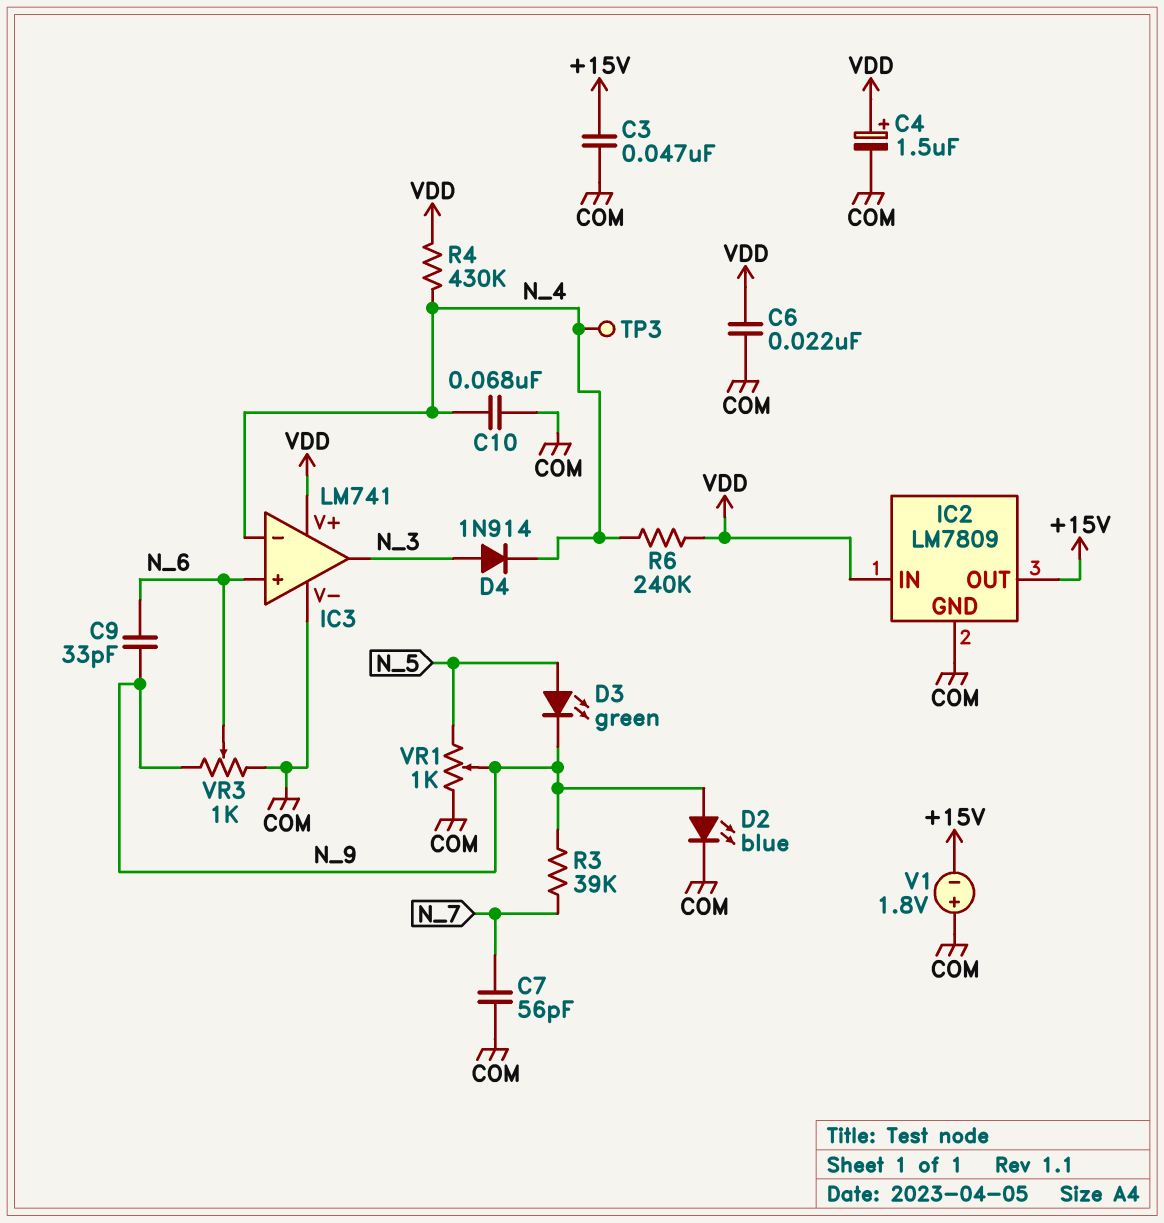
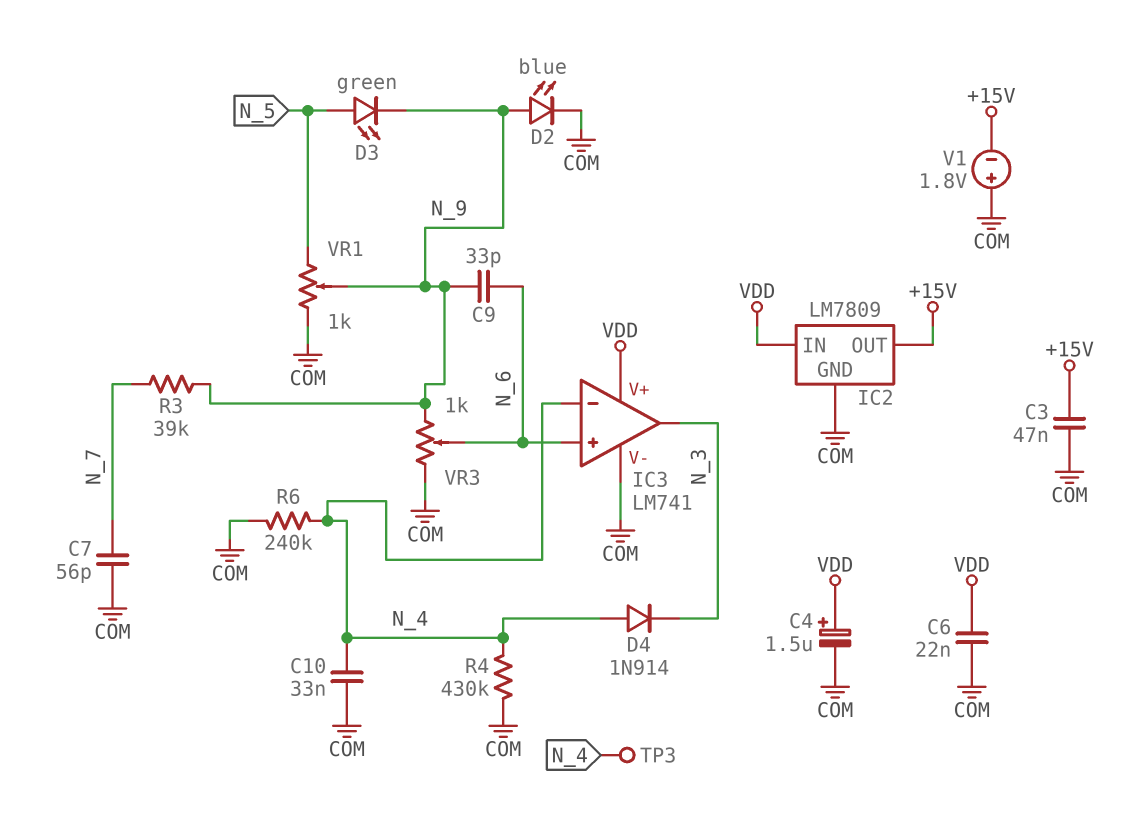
C10: 68nF (COM, N_4) -> 33nF (COM, N_4)
D4: diode 1N914 (A N_3, K N_4) -> diode 1N914 (A N_4, K N_3)
R4: 430k (N_4, VDD) -> 430k (COM, N_4)
R6: 240k (N_4, VDD) -> 240k (COM, N_4)

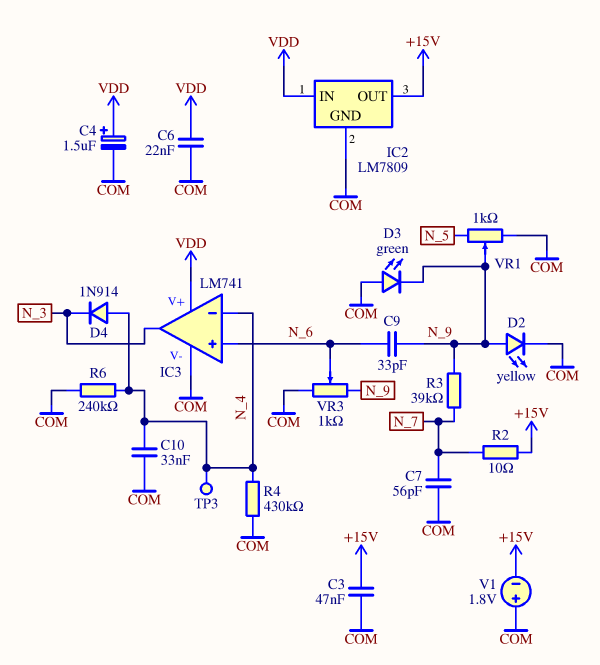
D2: LED blue (A N_9, K COM) -> LED yellow (A N_9, K COM)
D3: LED green (A N_5, K N_9) -> LED green (A COM, K N_9)
R2: none -> 10 (+15V, N_7)

